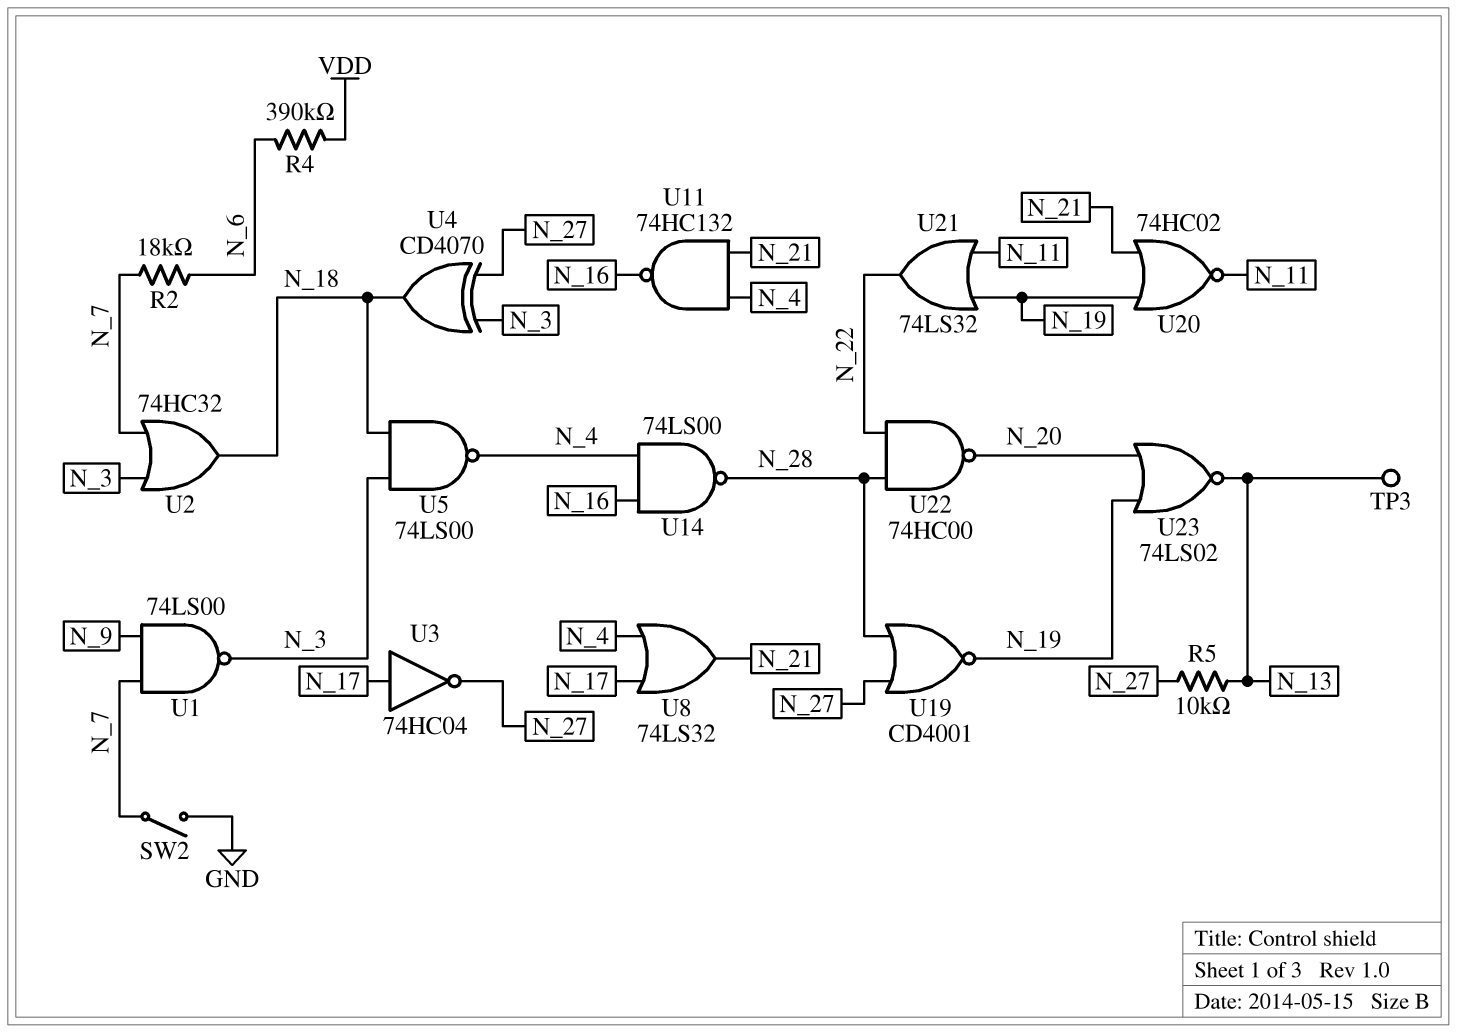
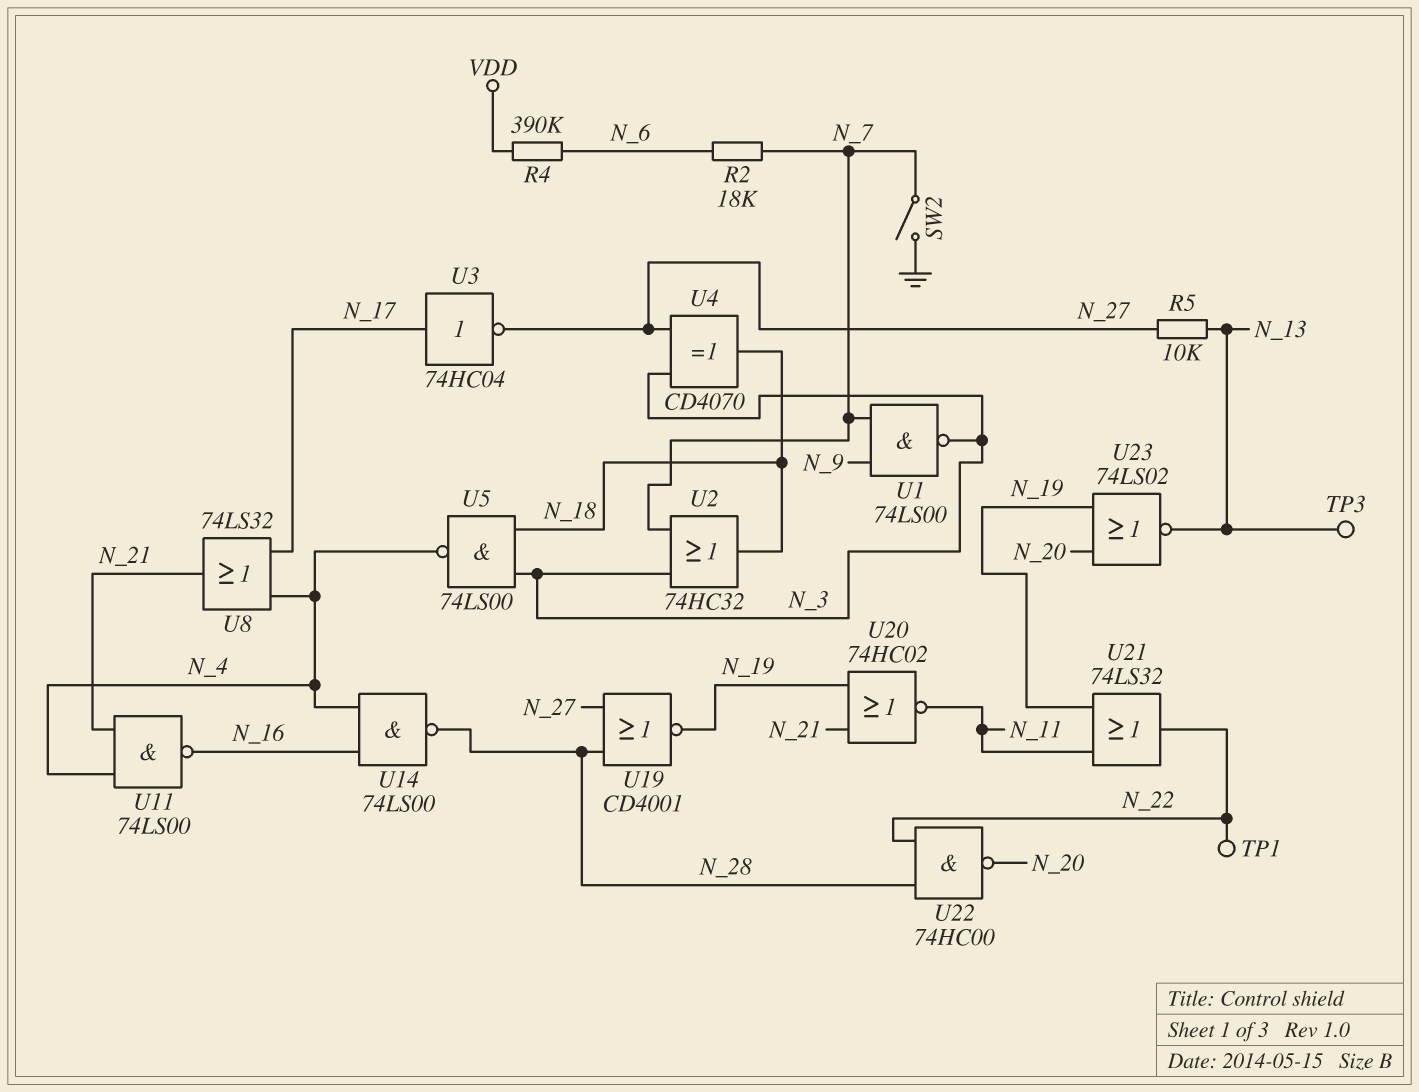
TP1: none -> test point (N_22)
U11: NAND 74HC132 (in N_4, in N_21, out N_16) -> NAND 74LS00 (in N_4, in N_21, out N_16)

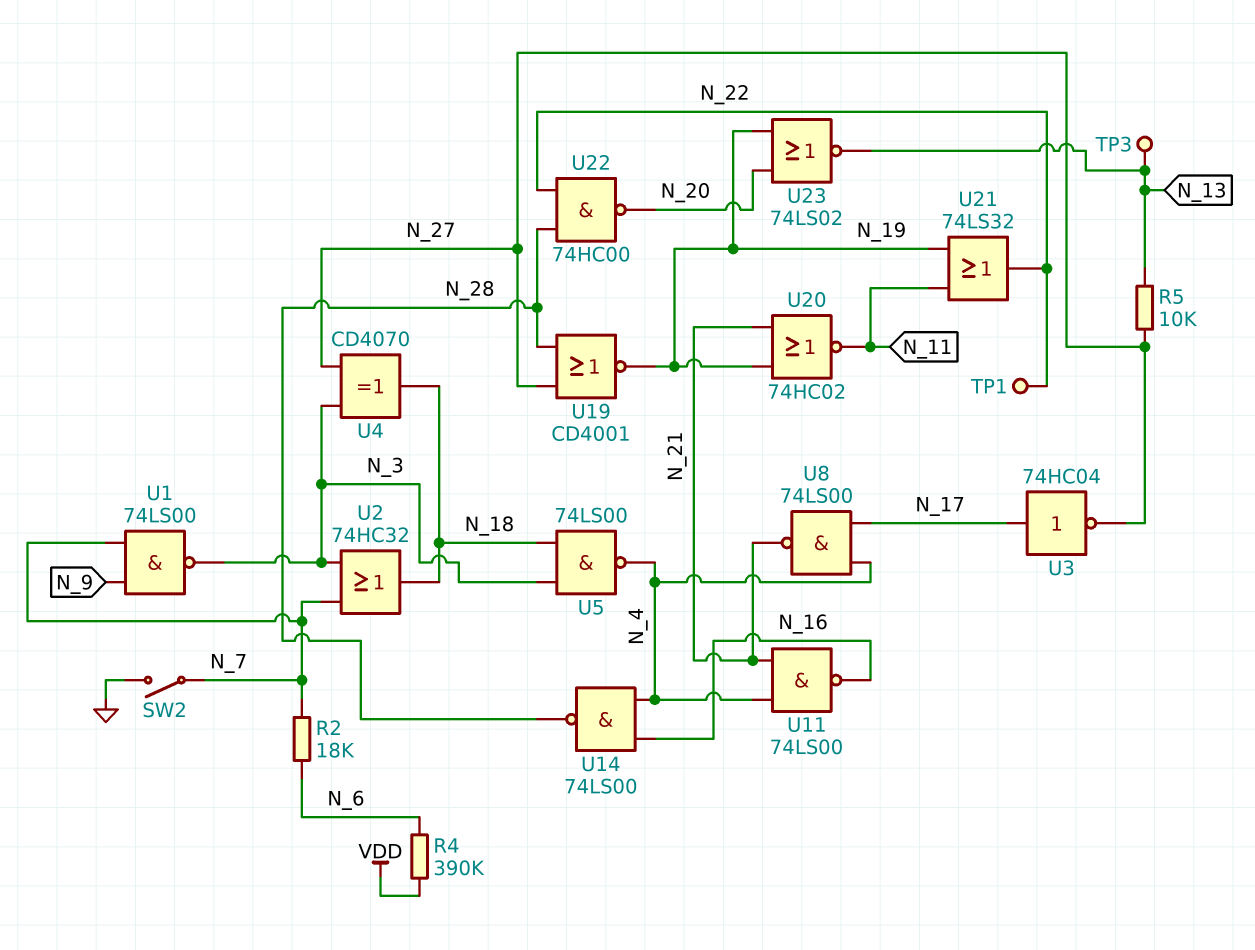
U8: OR 74LS32 (in N_4, in N_17, out N_21) -> NAND 74LS00 (in N_4, in N_17, out N_21)

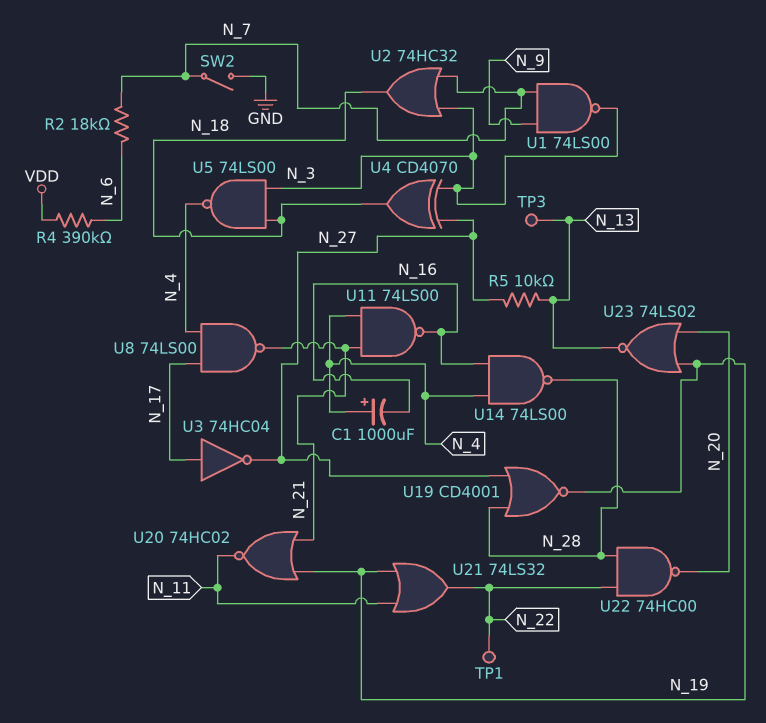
C1: none -> 1000uF (plus N_4, minus N_16)

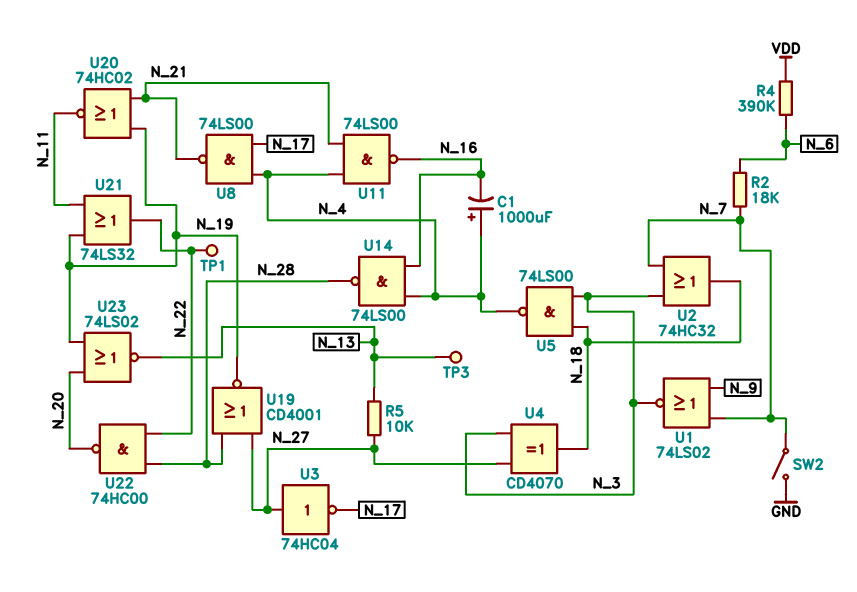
U1: NAND 74LS00 (in N_7, in N_9, out N_3) -> NOR 74LS02 (in N_7, in N_9, out N_3)
U3: NOT 74HC04 (in N_17, out N_27) -> NOT 74HC04 (in N_27, out N_17)

